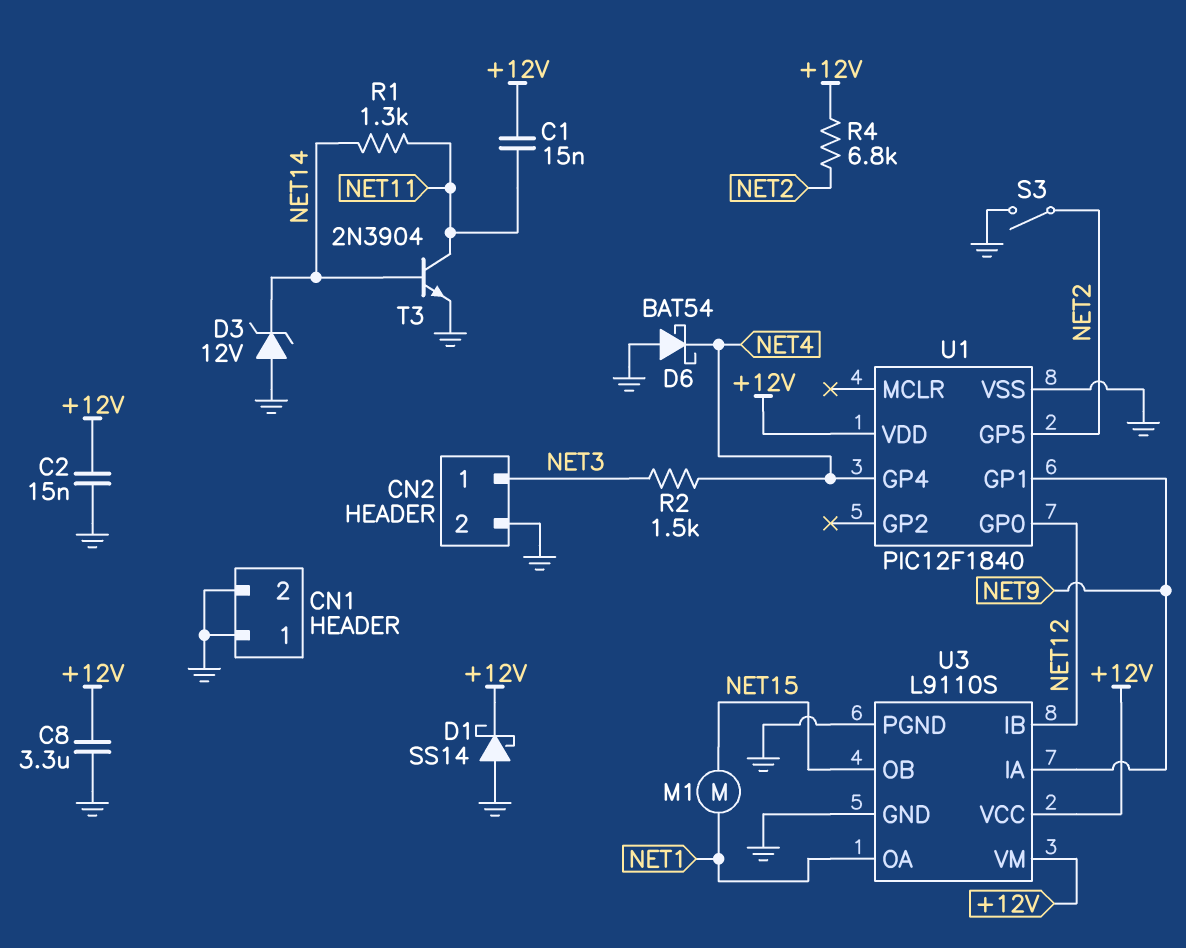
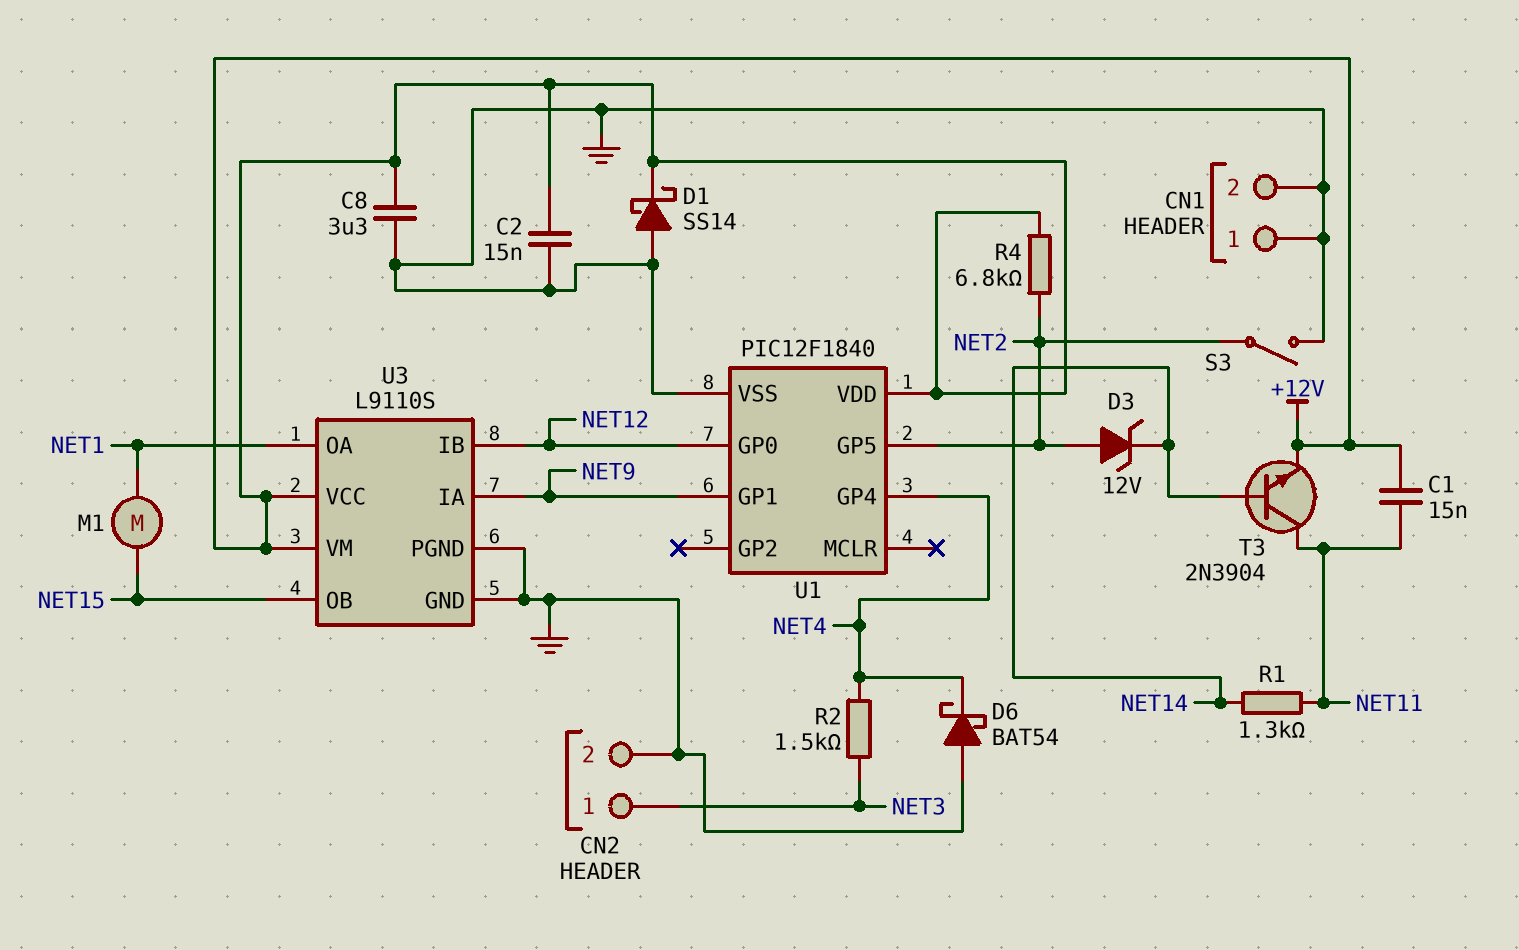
D3: zener 12V (A GND, K NET14) -> zener 12V (A NET2, K NET14)
T3: NPN 2N3904 (B NET14, C NET11, E GND) -> NPN 2N3904 (B NET14, C NET11, E +12V)

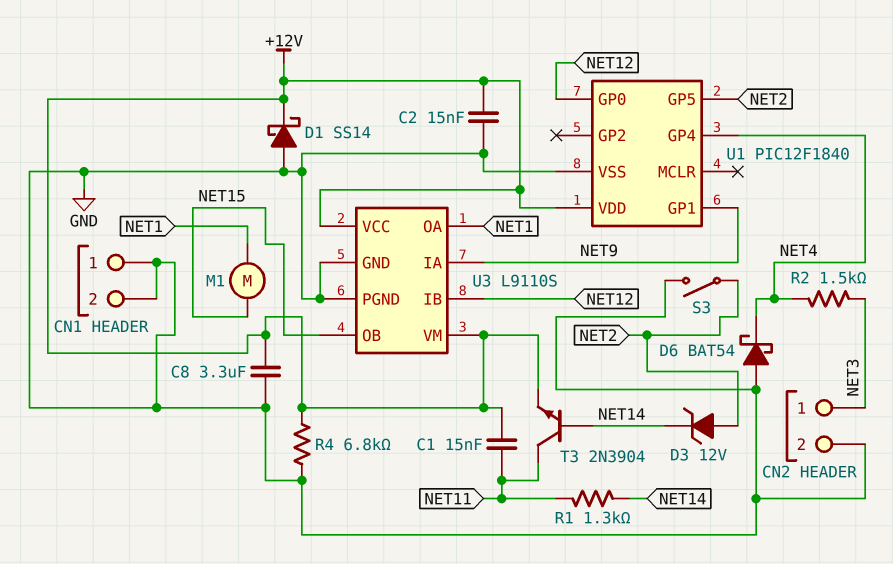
R4: 6.8k (+12V, NET2) -> 6.8k (+12V, GND)

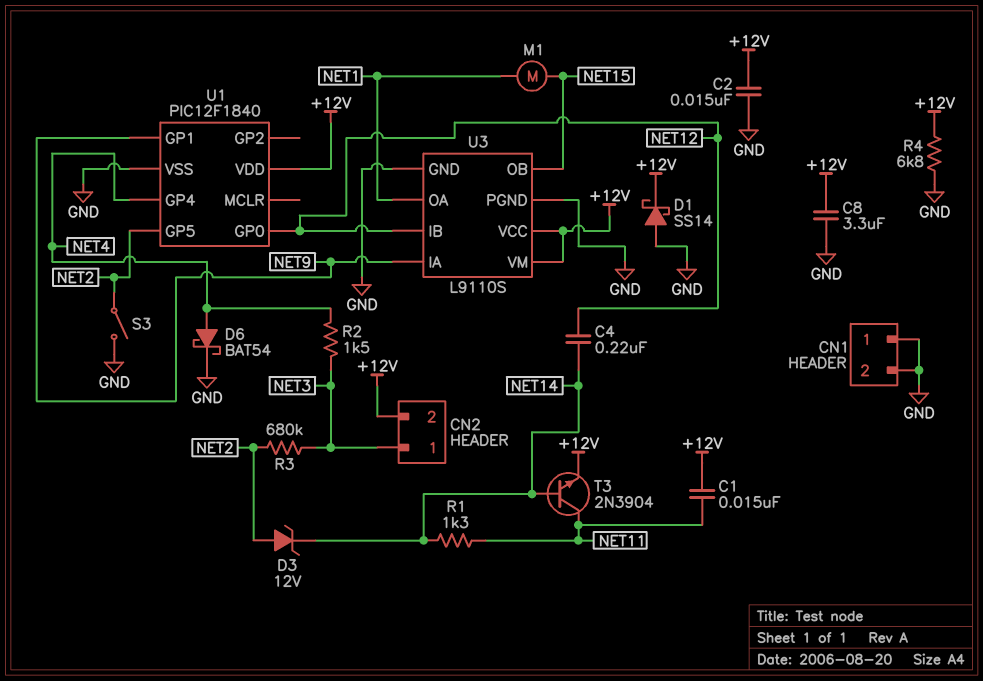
C4: none -> 220nF (NET12, NET14)
CN2 pin 2: GND -> +12V
D6: schottky BAT54 (A GND, K NET4) -> schottky BAT54 (A NET4, K GND)
R3: none -> 680k (NET2, NET3)

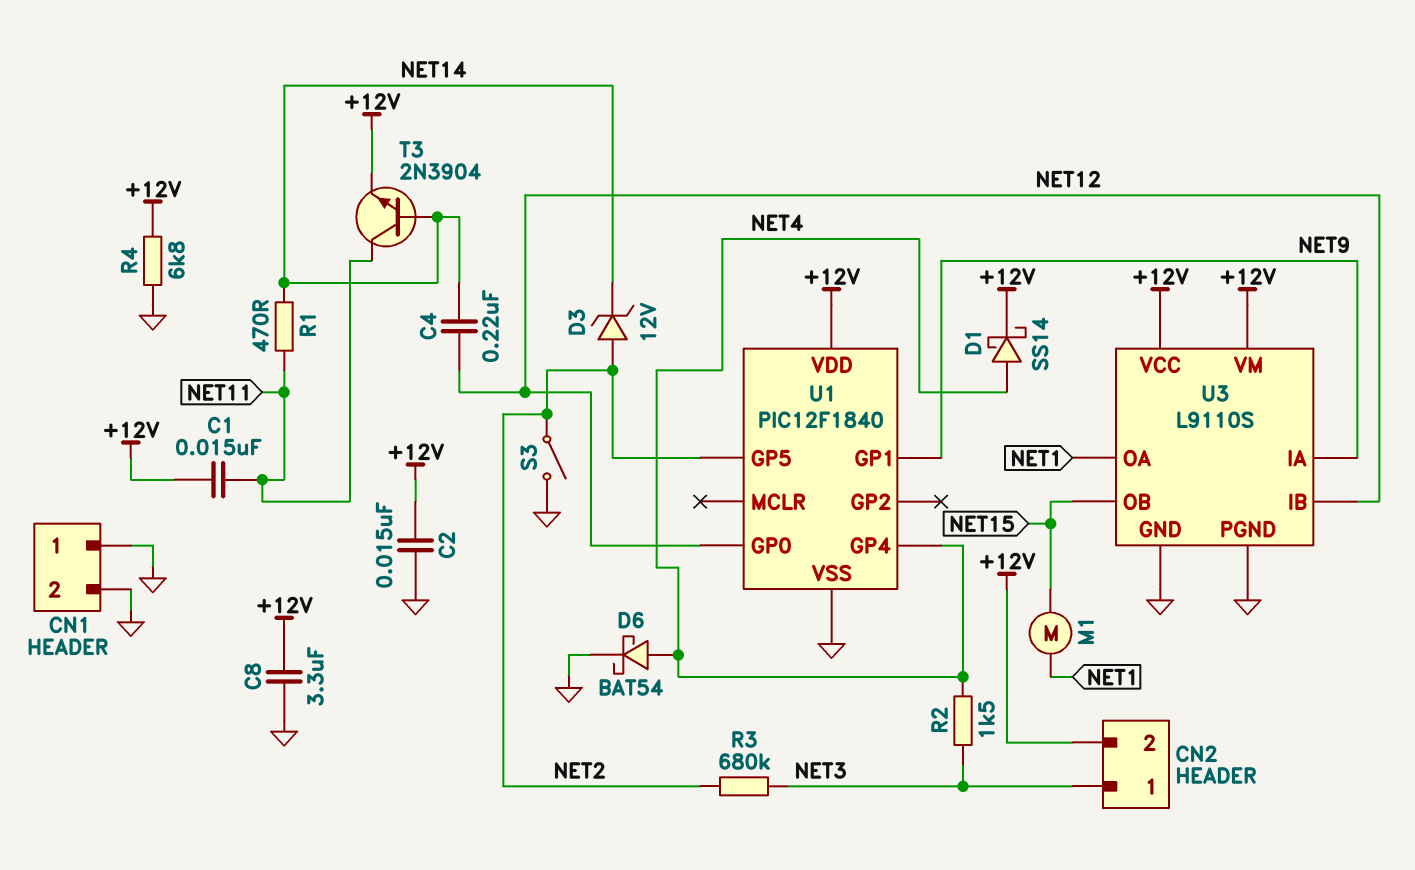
D1: schottky SS14 (A GND, K +12V) -> schottky SS14 (A NET4, K +12V)
R1: 1.3k (NET11, NET14) -> 470 (NET11, NET14)

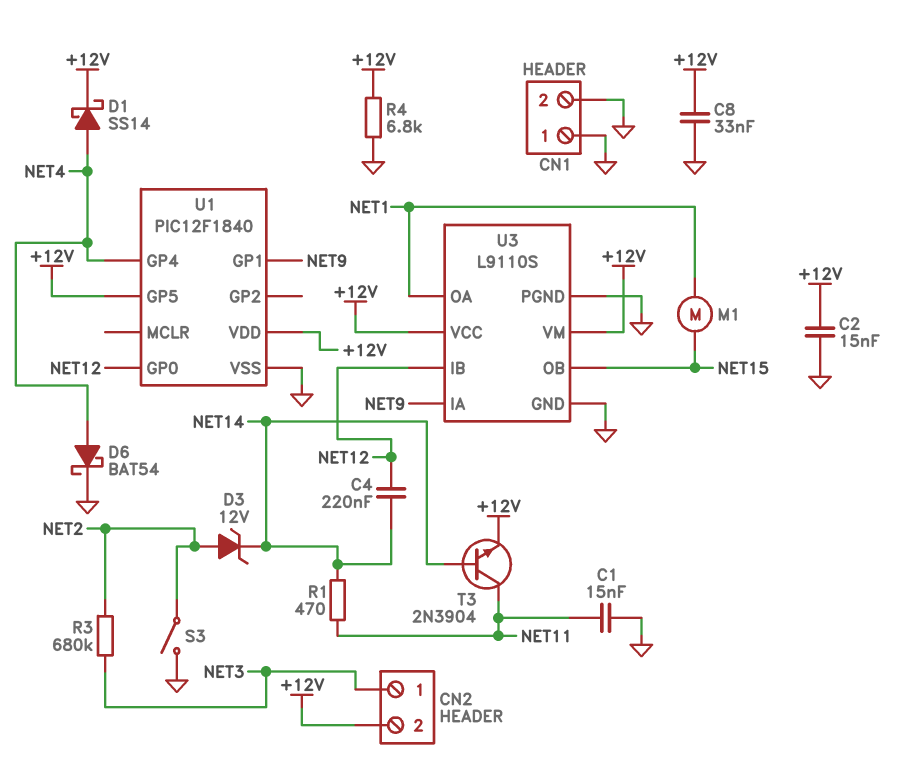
C1: 15nF (+12V, NET11) -> 15nF (GND, NET11)
C8: 3.3uF (+12V, GND) -> 33nF (+12V, GND)
R2: 1.5k (NET3, NET4) -> none
U1 pin GP5: NET2 -> +12V

